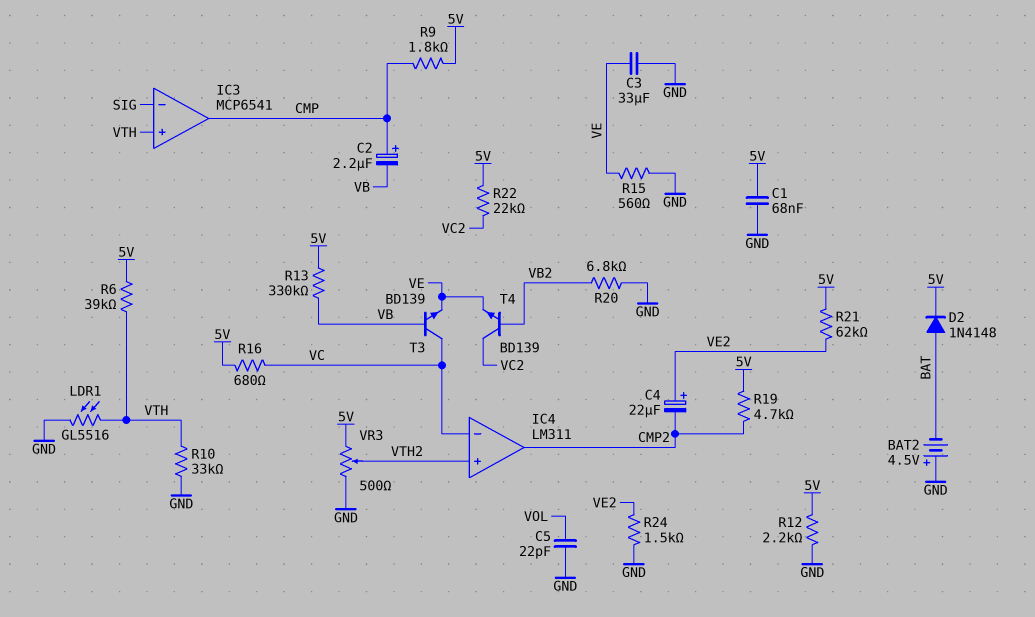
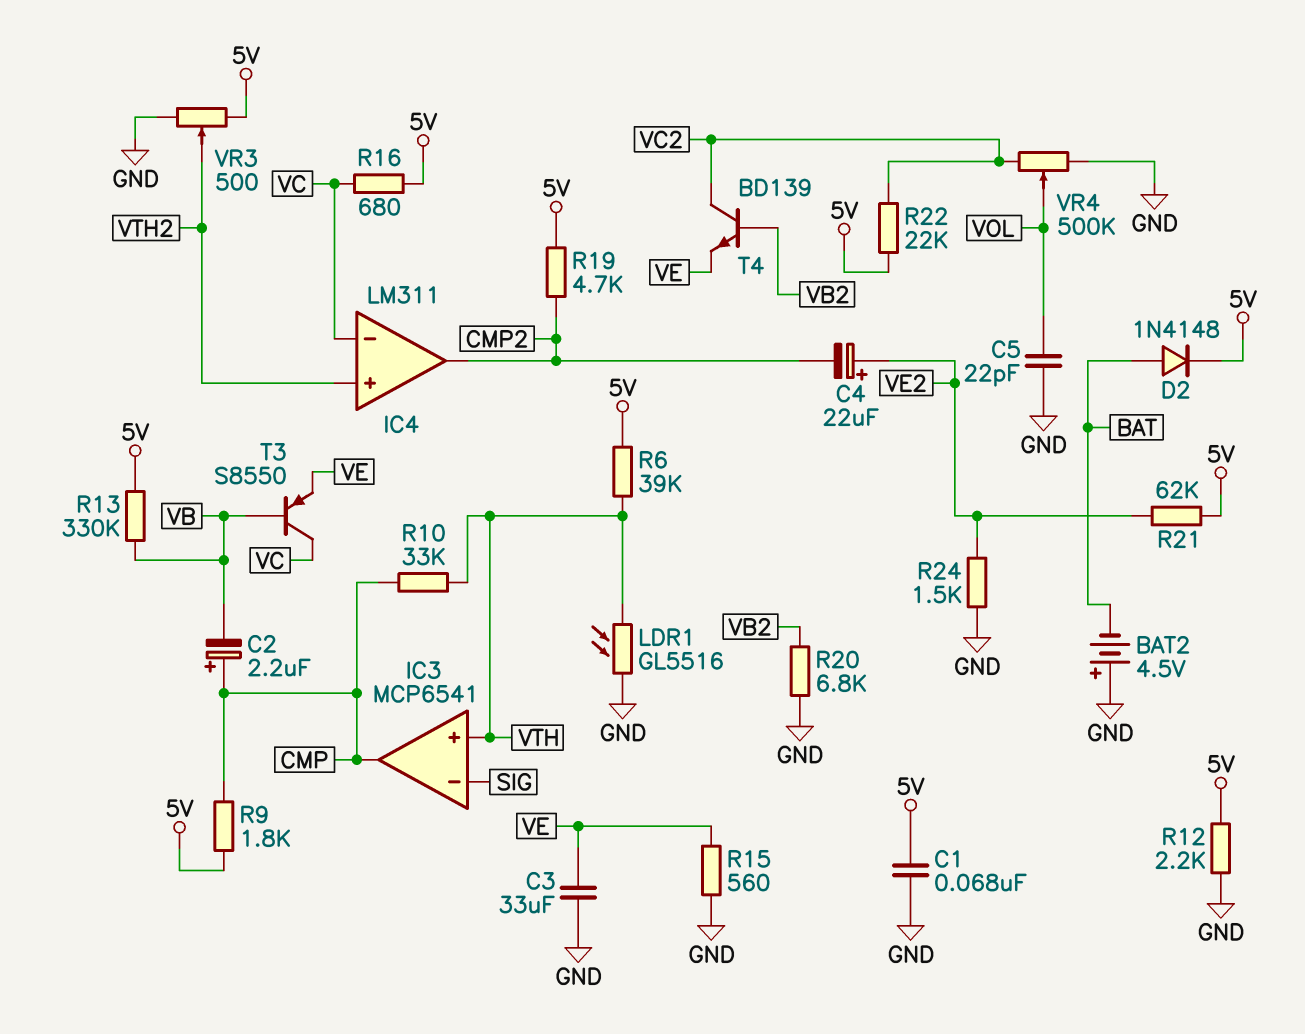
R10: 33k (GND, VTH) -> 33k (CMP, VTH)
T3: NPN BD139 (B VB, C VC, E VE) -> PNP S8550 (B VB, C VC, E VE)
VR4: none -> 500k (GND, VC2, wiper VOL)

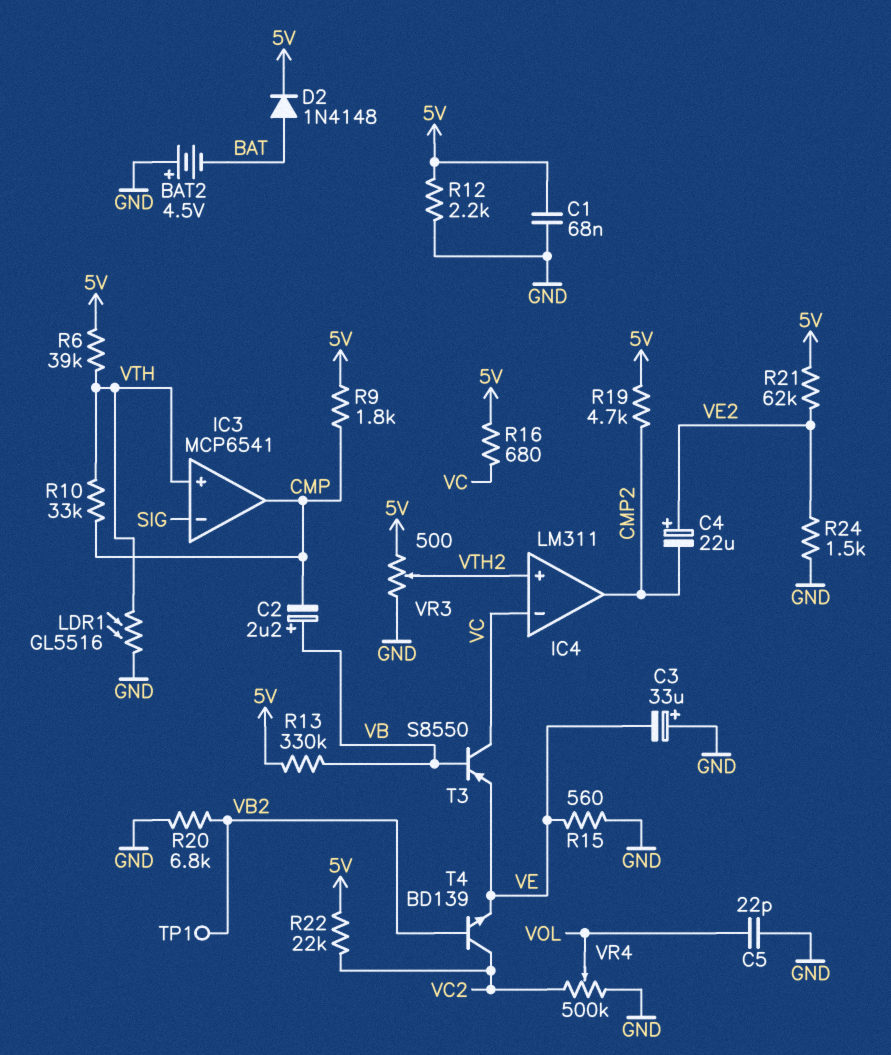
C2: 2.2uF (plus CMP, minus VB) -> 2.2uF (plus VB, minus CMP)
C3: 33uF (GND, VE) -> 33uF (plus GND, minus VE)
TP1: none -> test point (VB2)

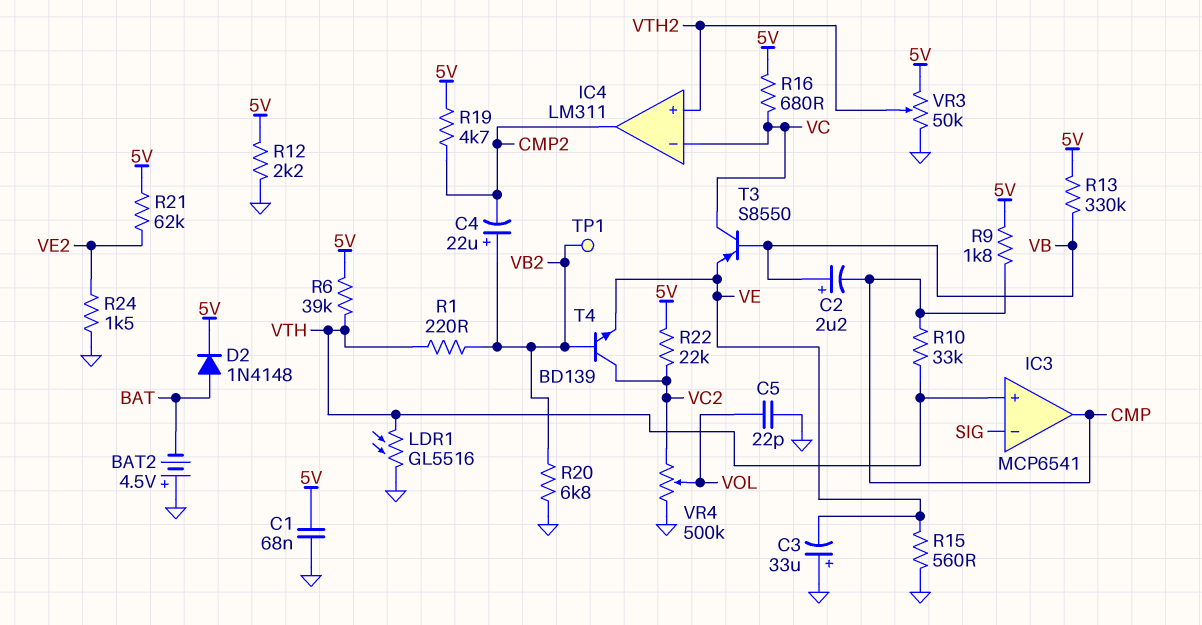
C4: 22uF (plus VE2, minus CMP2) -> 22uF (plus VB2, minus CMP2)
R1: none -> 220 (VB2, VTH)
VR3: 500 (5V, GND, wiper VTH2) -> 50k (5V, GND, wiper VTH2)

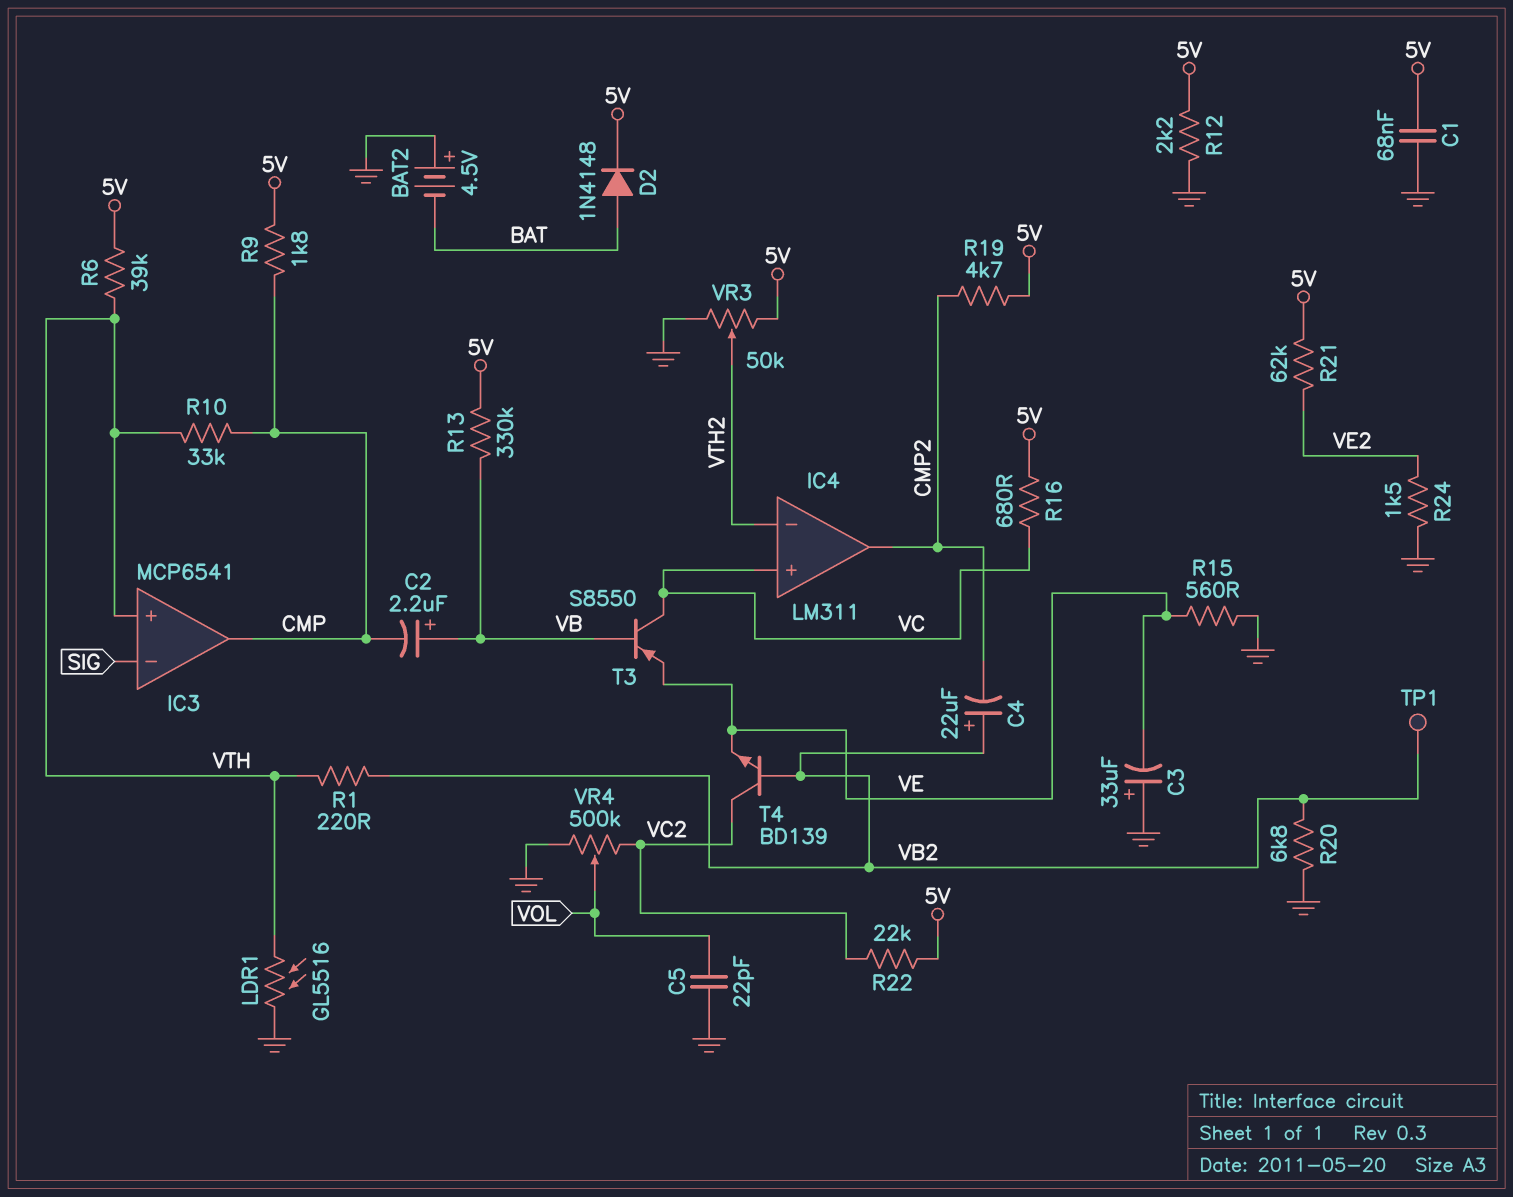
IC4 pin in+: VTH2 -> VC
IC4 pin in-: VC -> VTH2

